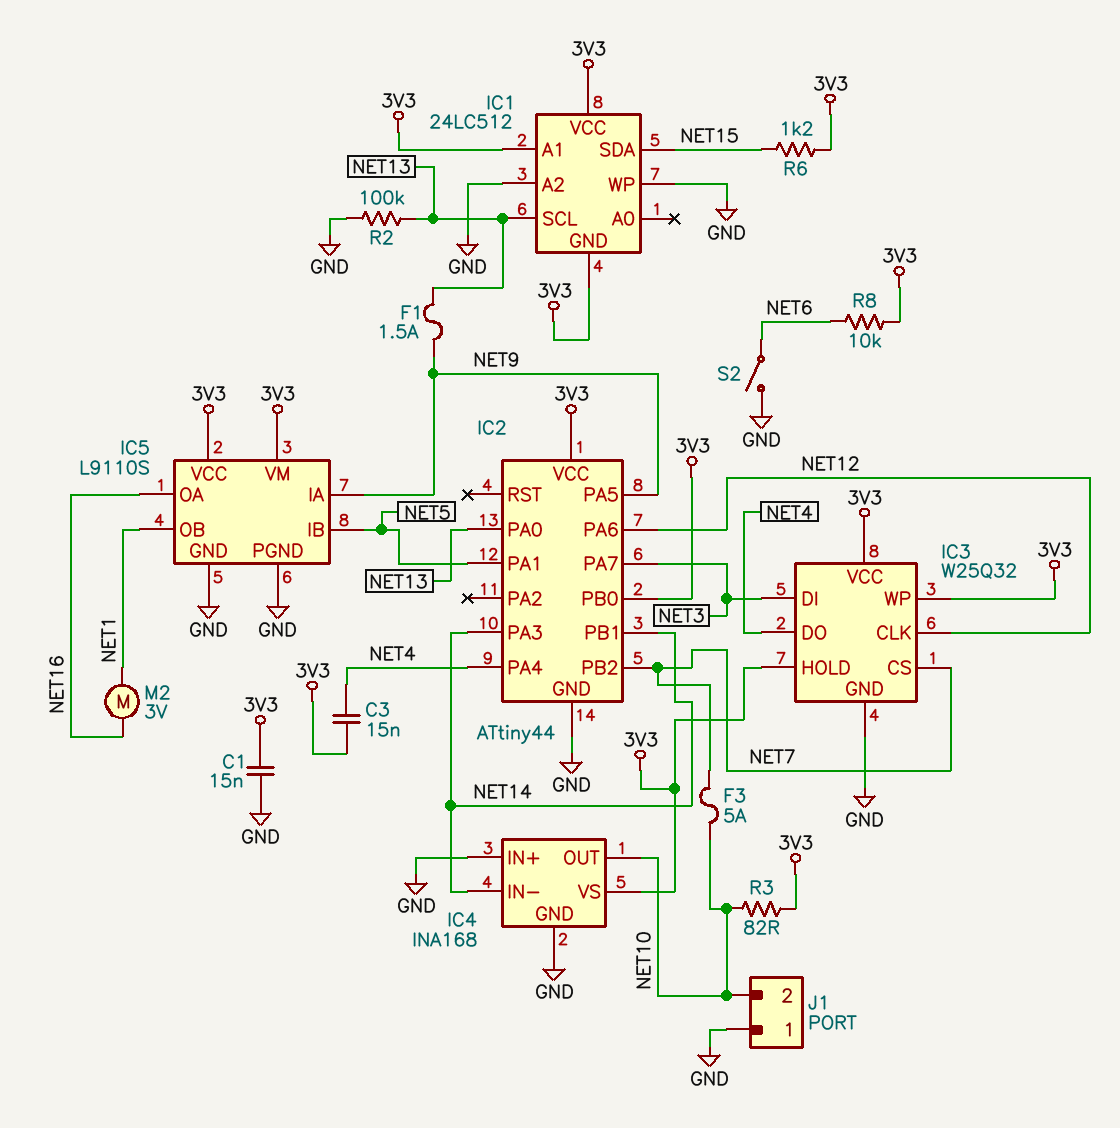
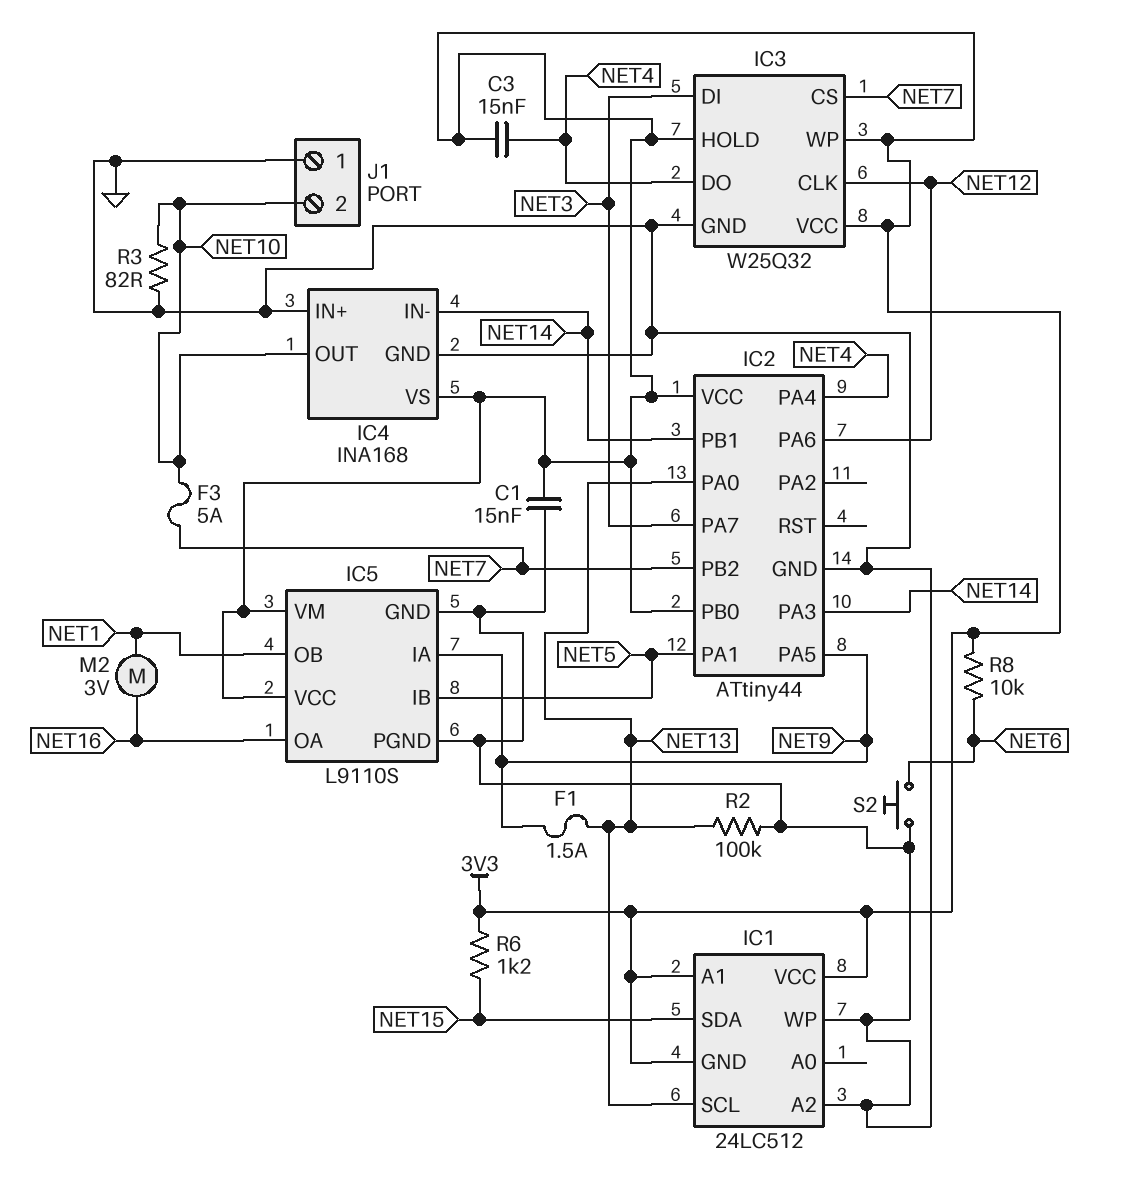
R3: 82 (3V3, NET10) -> 82 (GND, NET10)
S2: switch (GND, NET6) -> button (GND, NET6)

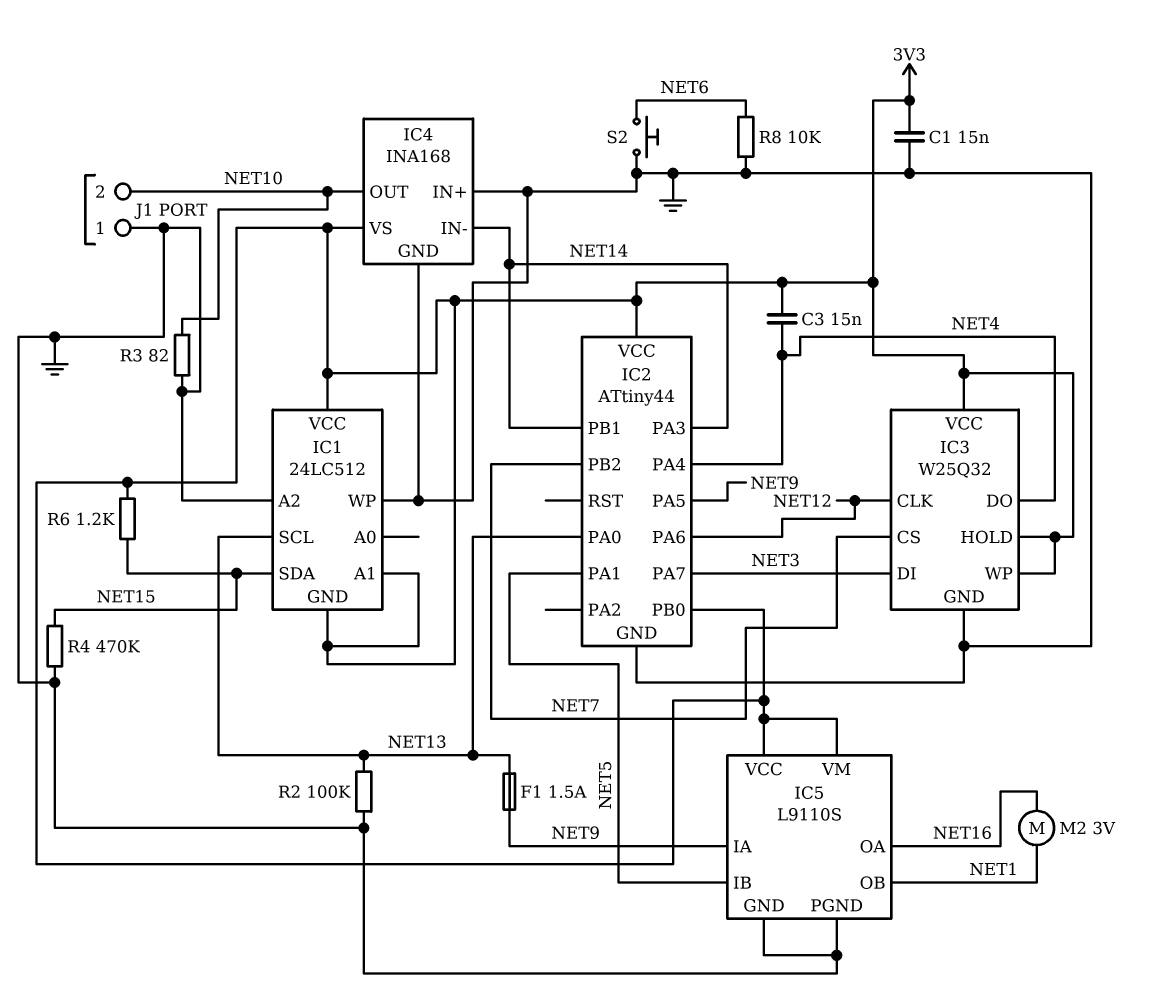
F3: 5A (NET7, NET10) -> none
R4: none -> 470k (GND, NET15)
R8: 10k (3V3, NET6) -> 10k (GND, NET6)

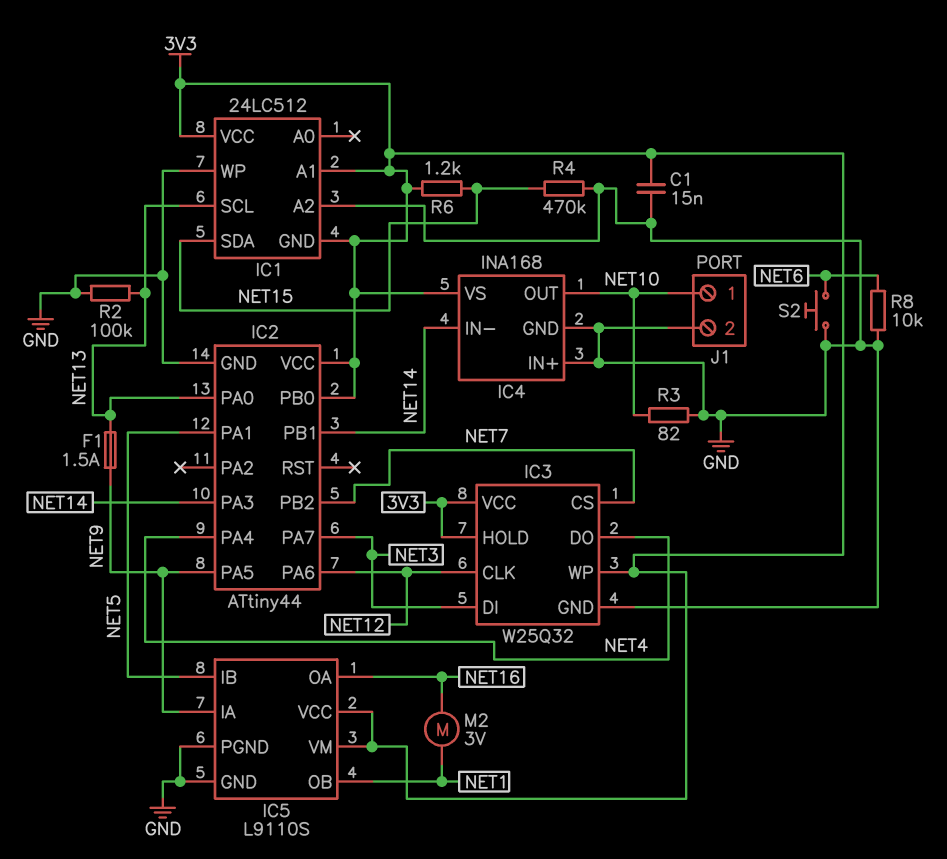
C3: 15nF (3V3, NET4) -> none
J1 pin 1: GND -> NET10
J1 pin 2: NET10 -> GND

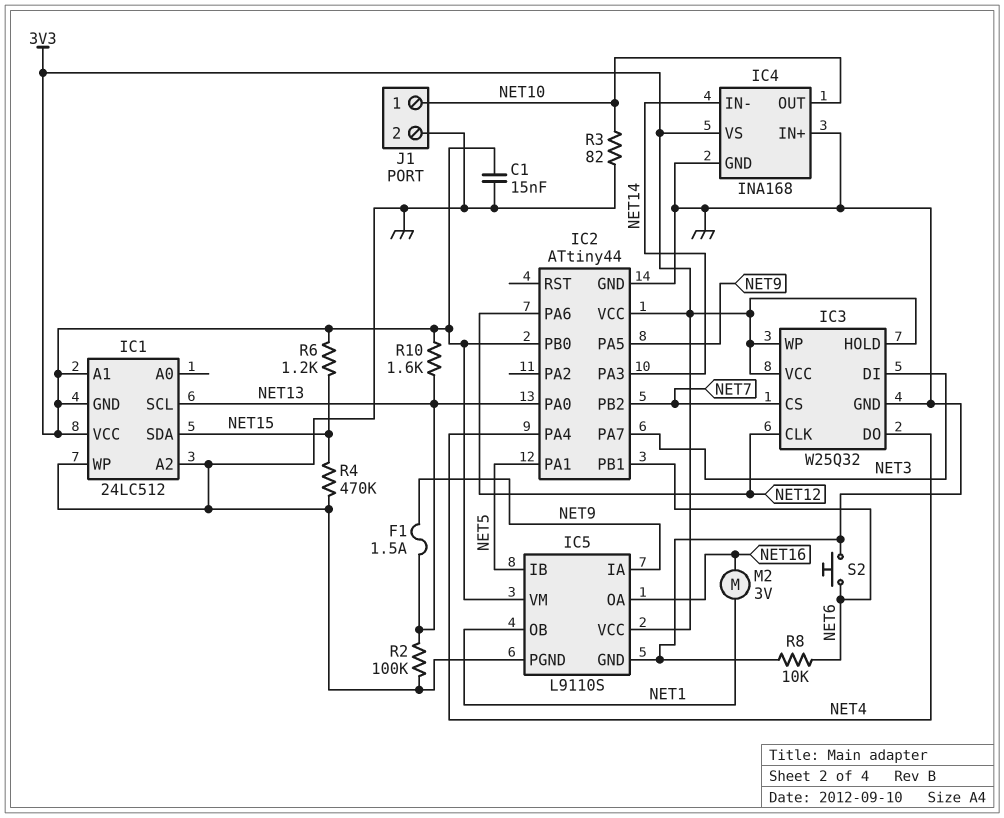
IC2 pin PB1: NET14 -> NET6
R10: none -> 1.6k (3V3, NET13)

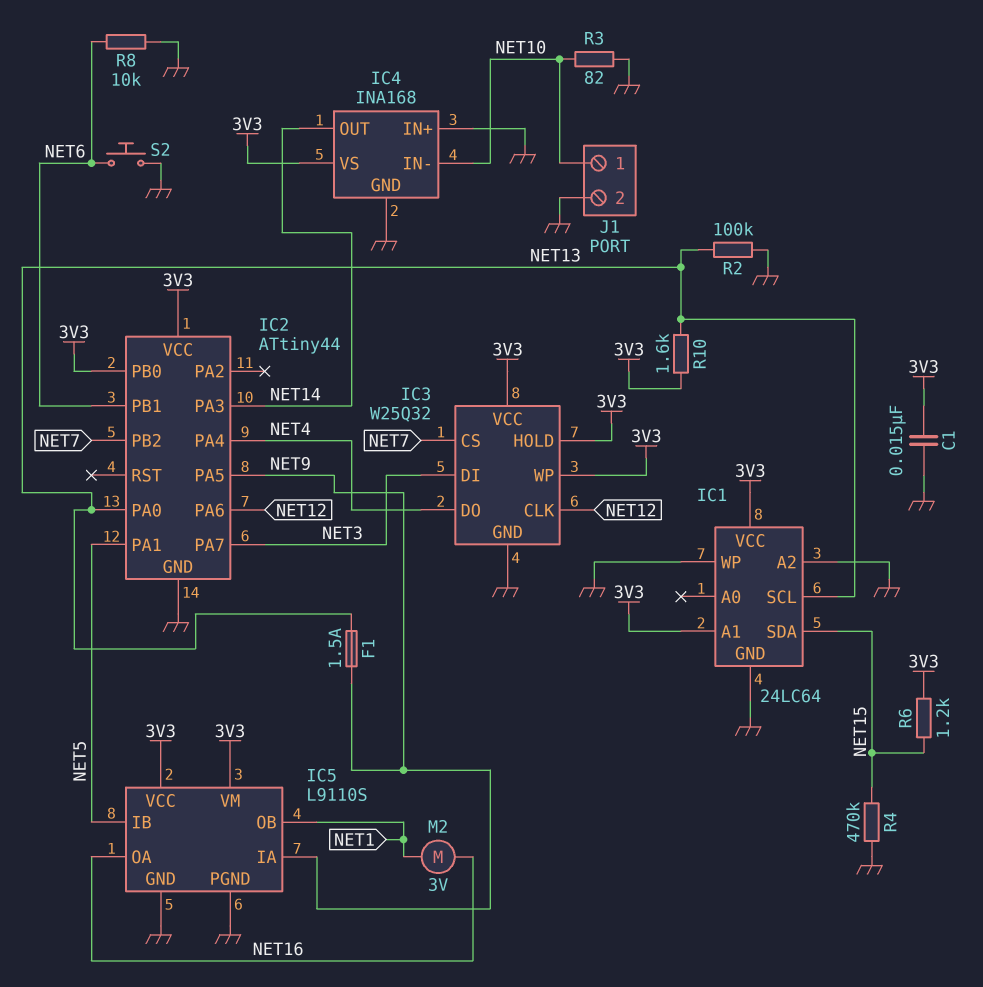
IC1: 24LC512 -> 24LC64
IC1 pin GND: 3V3 -> GND
IC4 pin IN-: NET14 -> NET10
IC4 pin OUT: NET10 -> NET14

